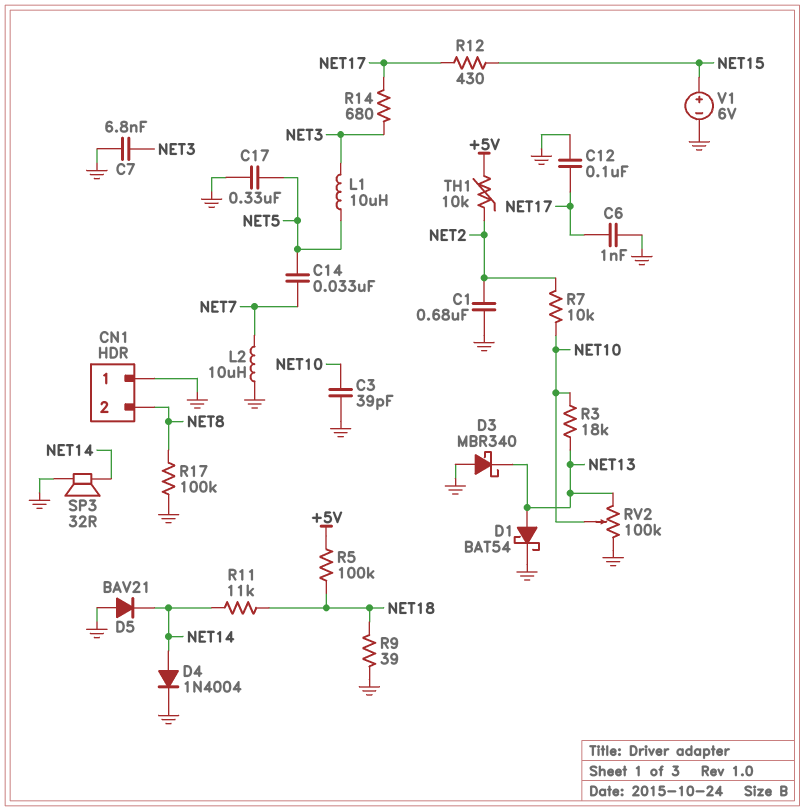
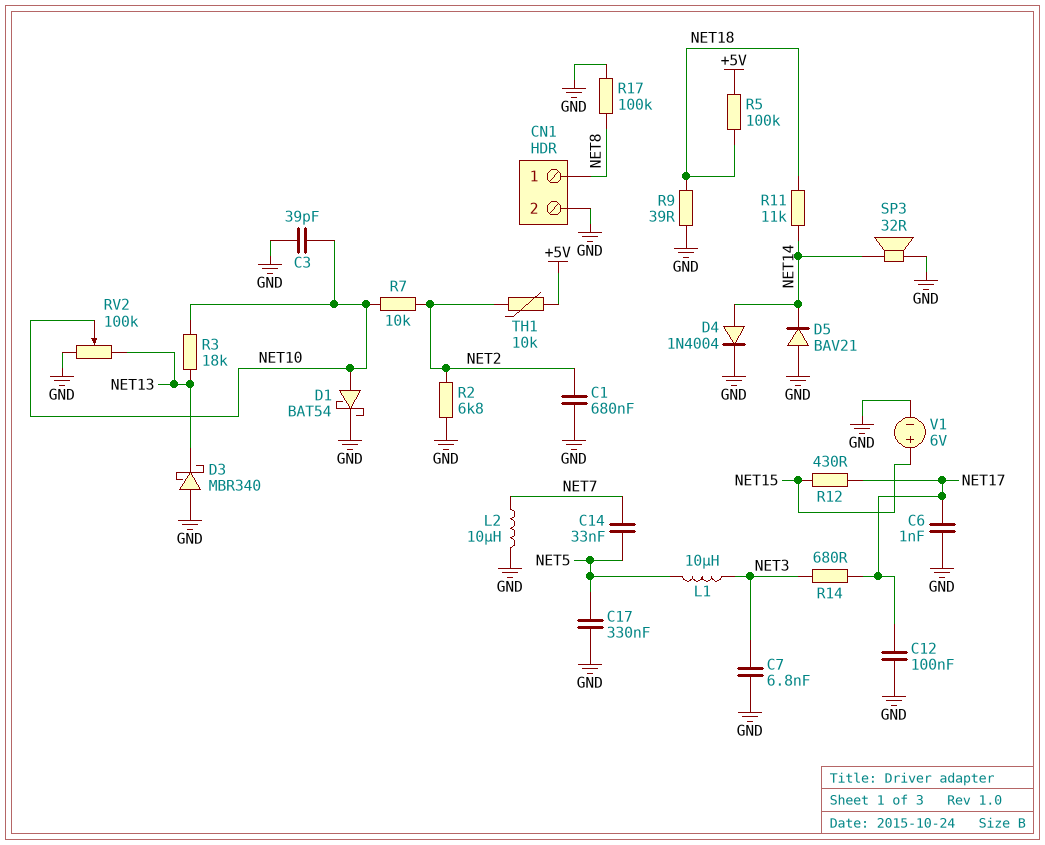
CN1 pin 1: GND -> NET8
CN1 pin 2: NET8 -> GND
D1: schottky BAT54 (A NET13, K GND) -> schottky BAT54 (A NET10, K GND)
R2: none -> 6.8k (GND, NET2)

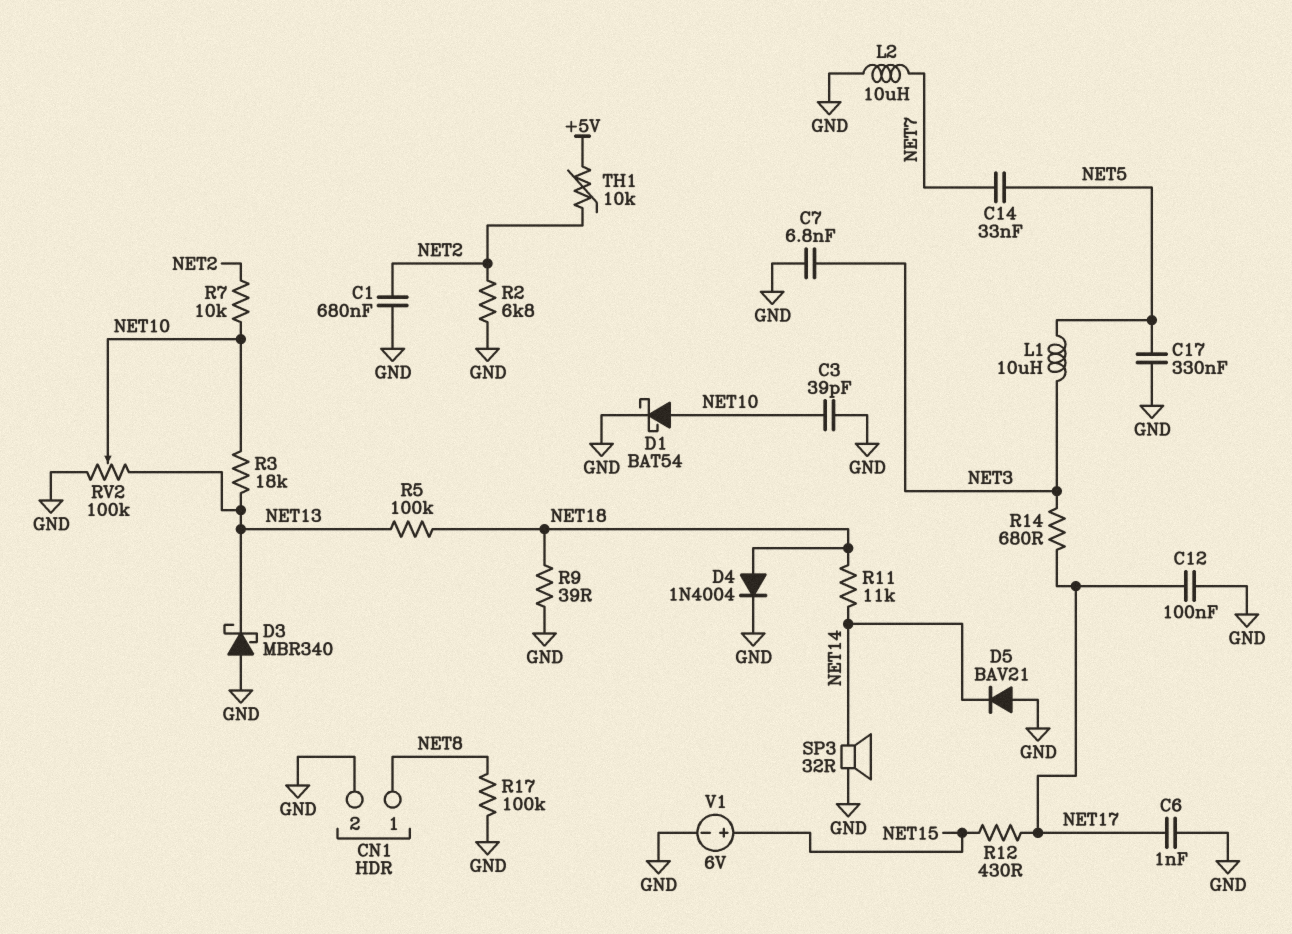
D4: diode 1N4004 (A NET14, K GND) -> diode 1N4004 (A NET18, K GND)
R5: 100k (+5V, NET18) -> 100k (NET13, NET18)

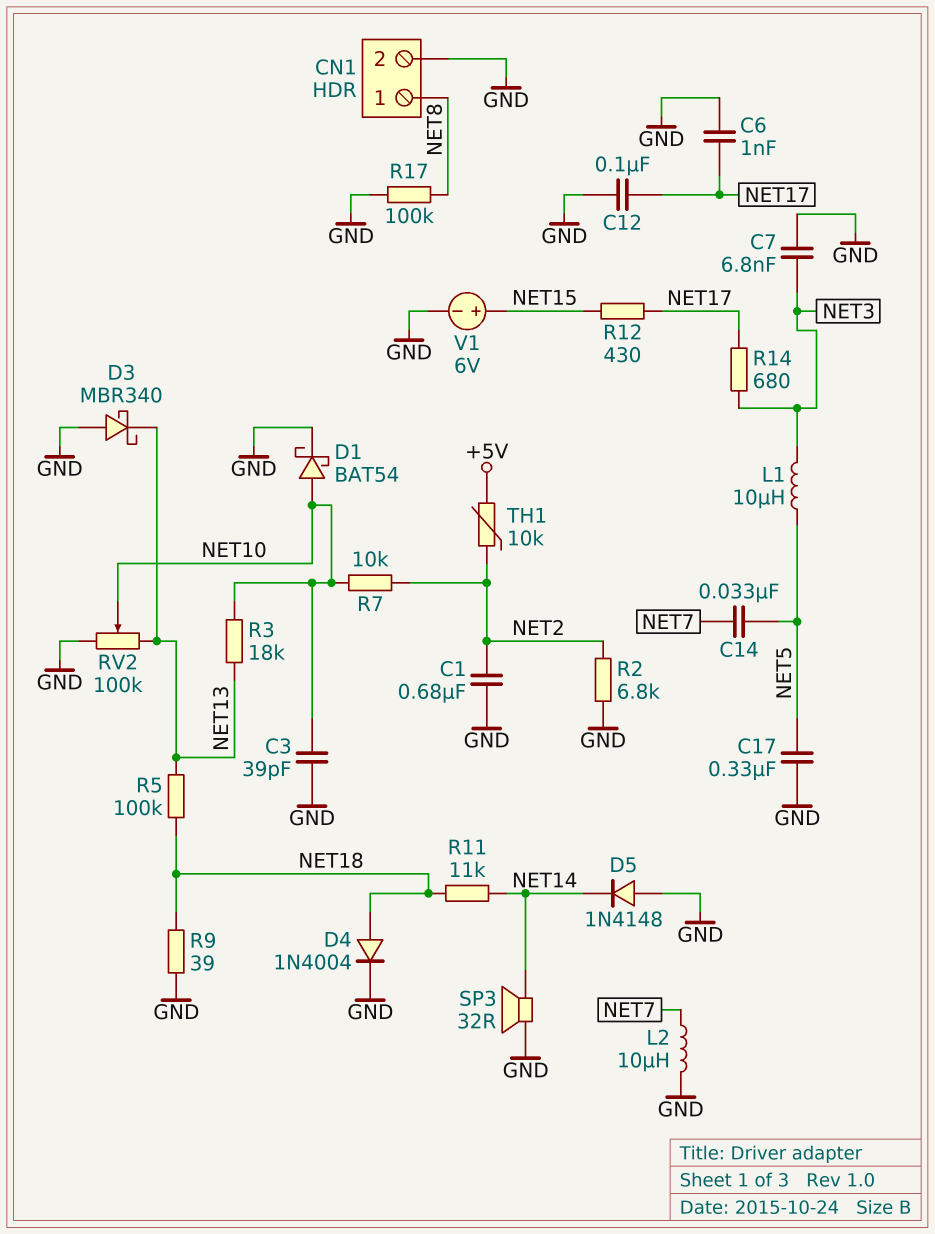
D5: diode BAV21 (A GND, K NET14) -> diode 1N4148 (A GND, K NET14)

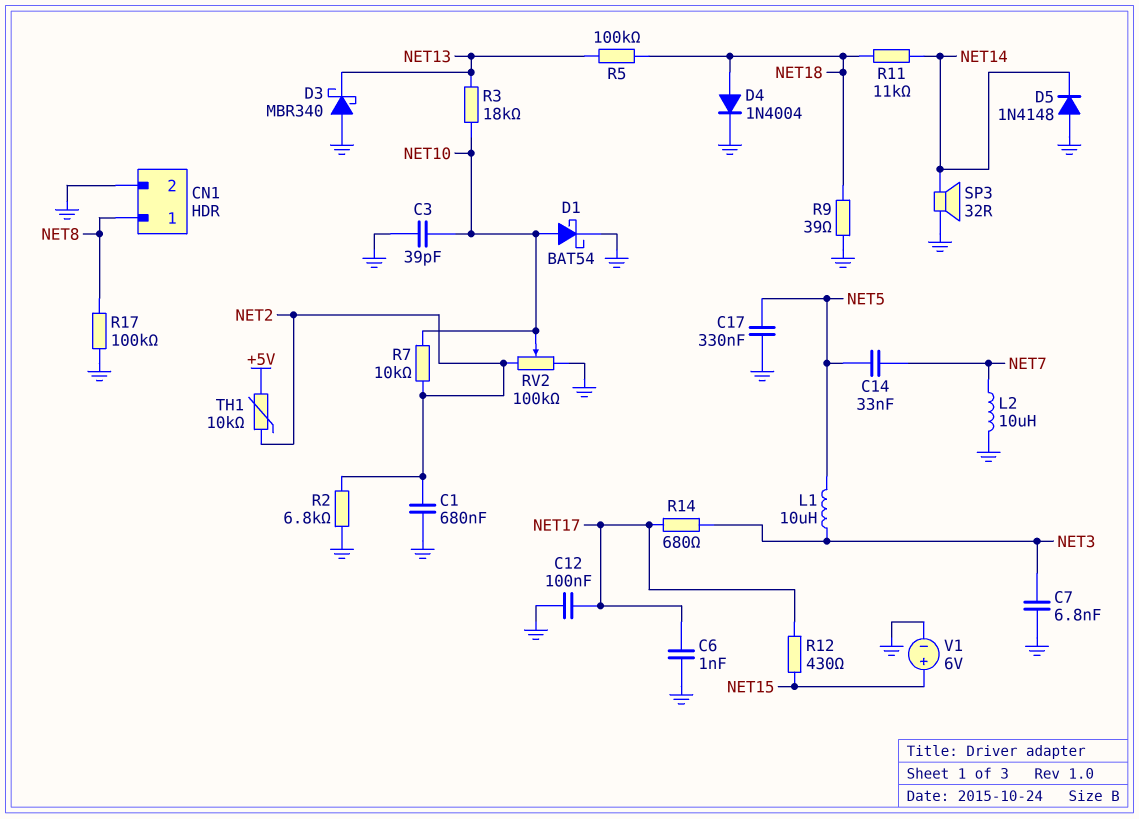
RV2: 100k (GND, NET13, wiper NET10) -> 100k (GND, NET2, wiper NET10)

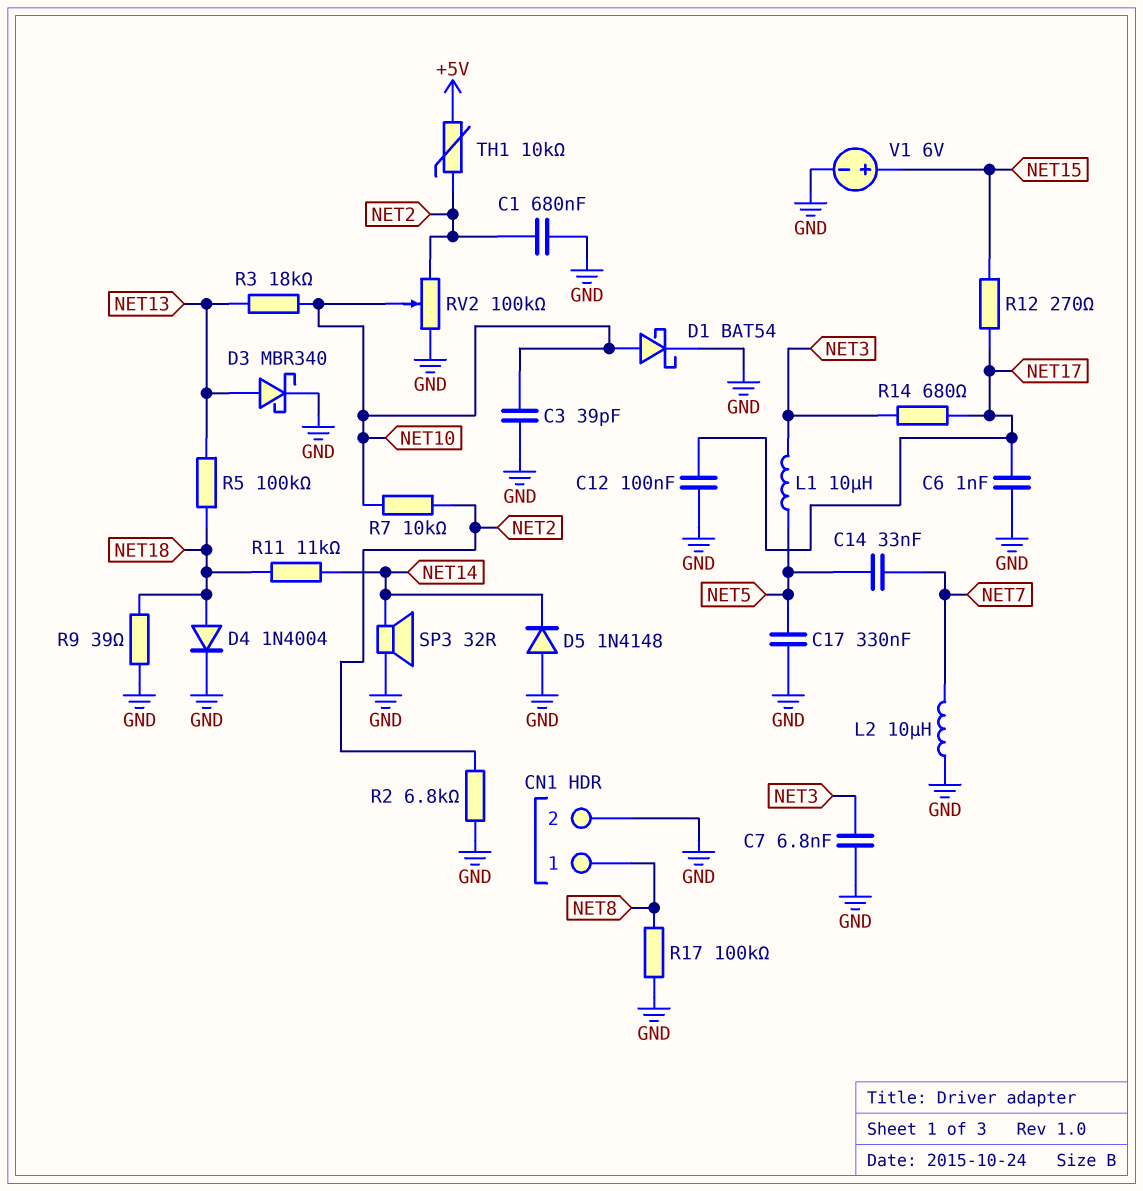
D3: schottky MBR340 (A GND, K NET13) -> schottky MBR340 (A NET13, K GND)
R12: 430 (NET15, NET17) -> 270 (NET15, NET17)

